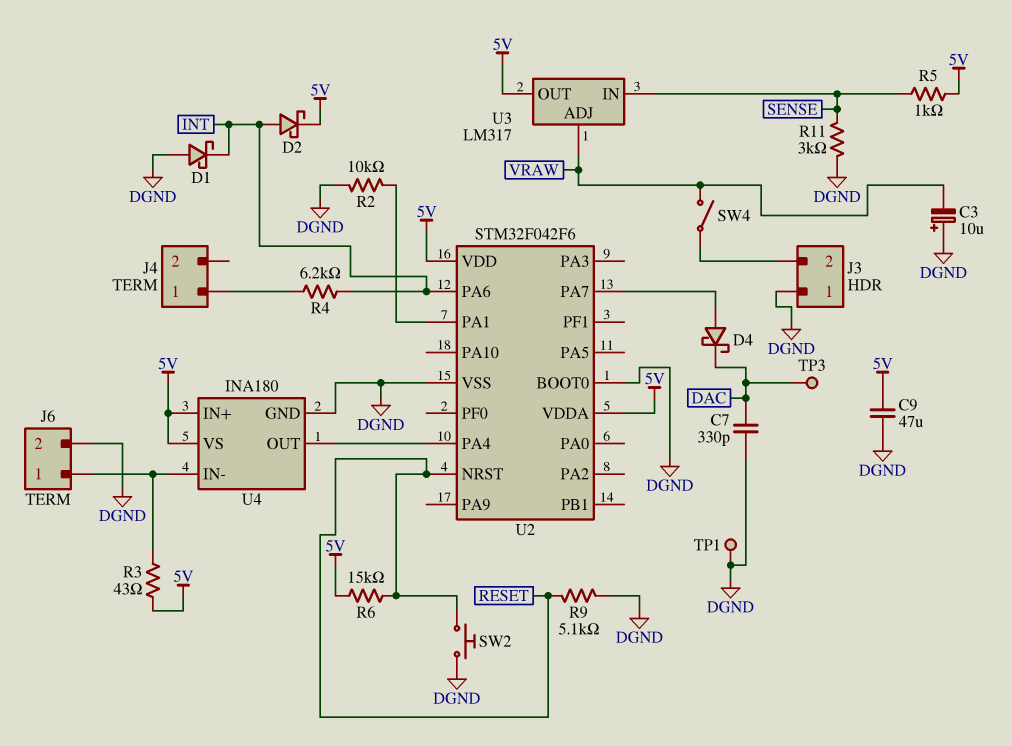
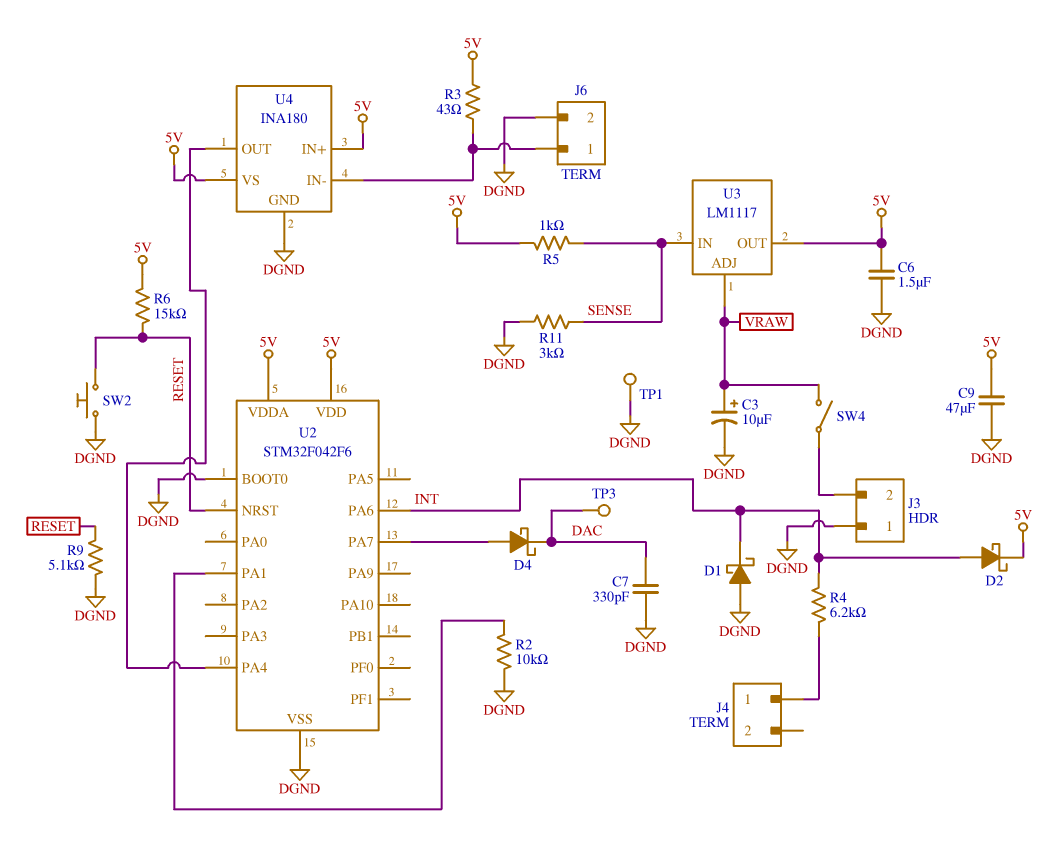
C3: 10uF (plus DGND, minus VRAW) -> 10uF (plus VRAW, minus DGND)
C6: none -> 1.5uF (5V, DGND)
U3: LM317 -> LM1117

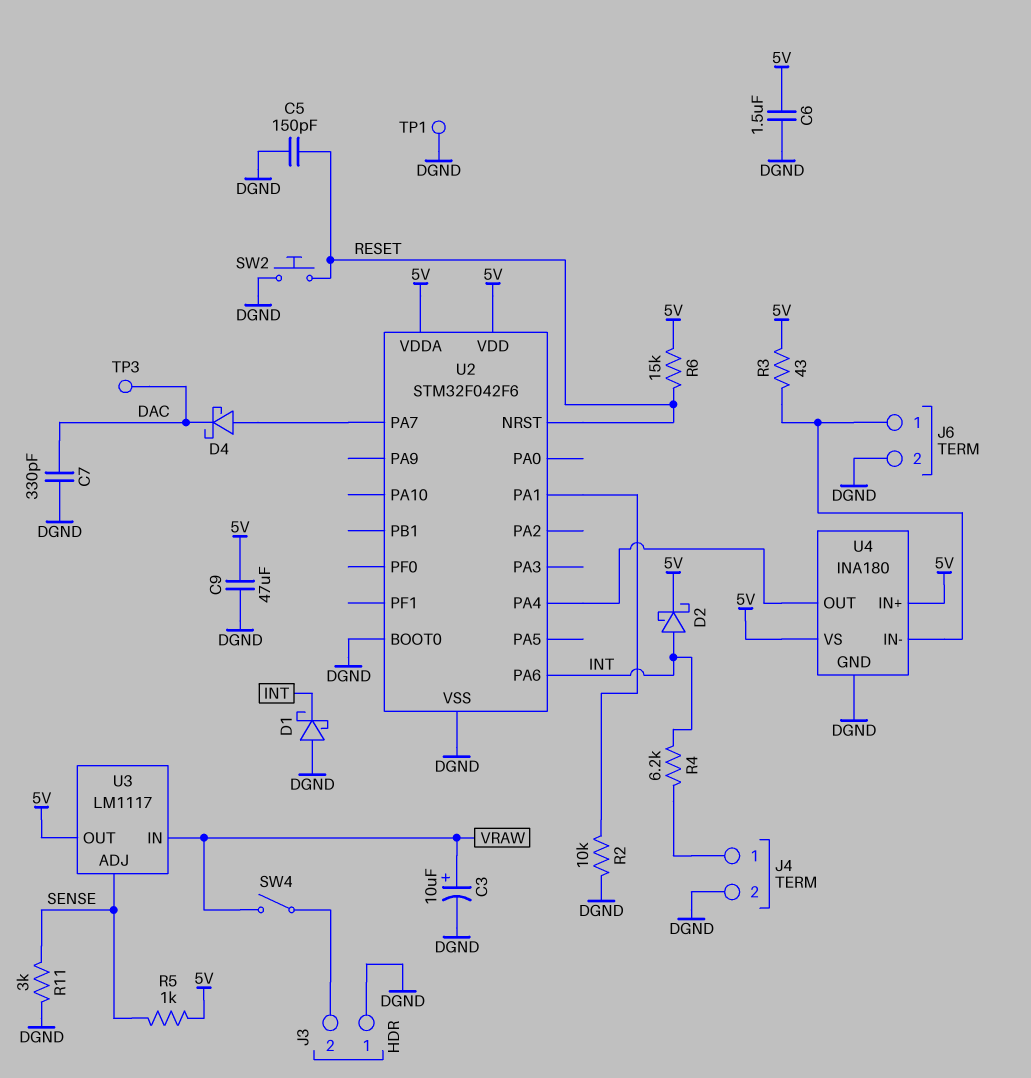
C5: none -> 150pF (DGND, RESET)
J4 pin 2: none -> DGND
R9: 5.1k (DGND, RESET) -> none
U3 pin ADJ: VRAW -> SENSE
U3 pin IN: SENSE -> VRAW

